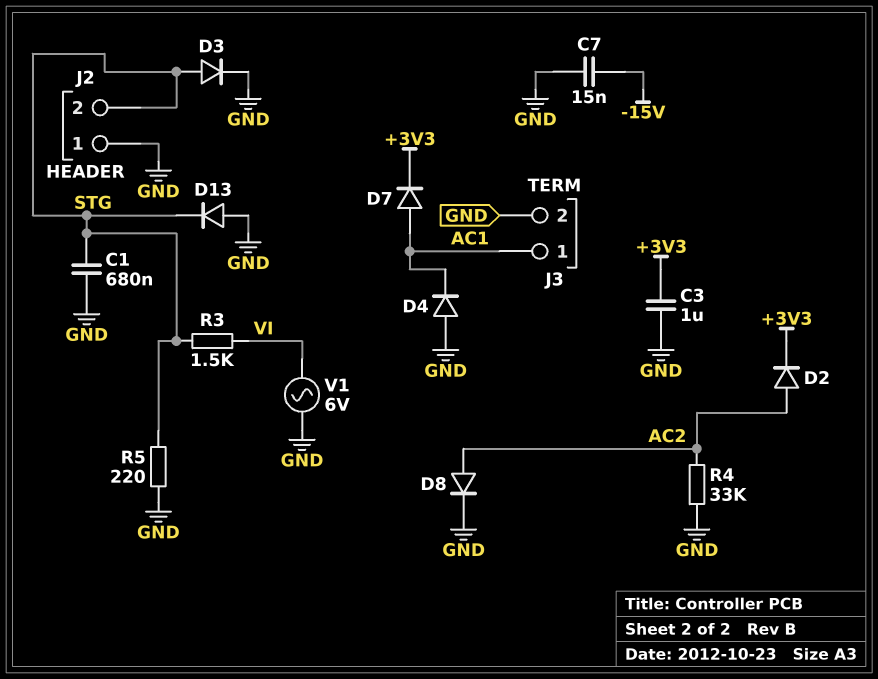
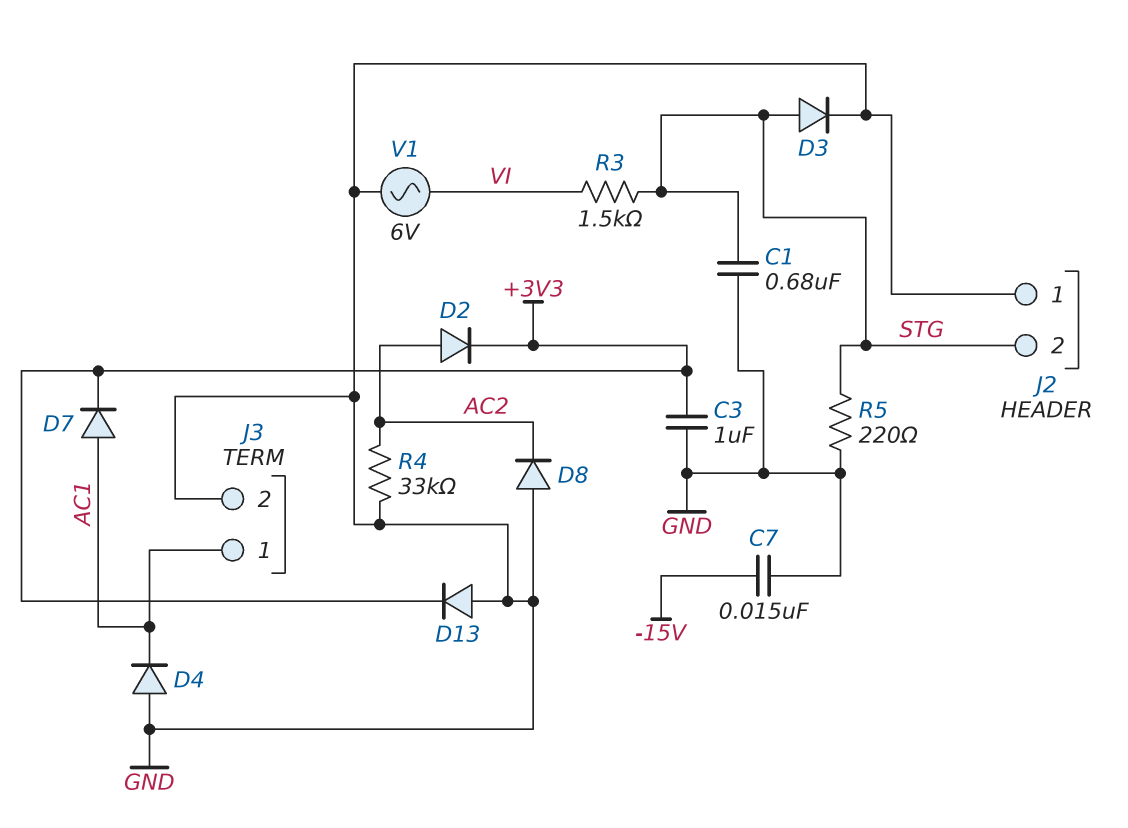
D8: diode (A AC2, K GND) -> diode (A GND, K AC2)
D13: diode (A GND, K STG) -> diode (A GND, K +3V3)

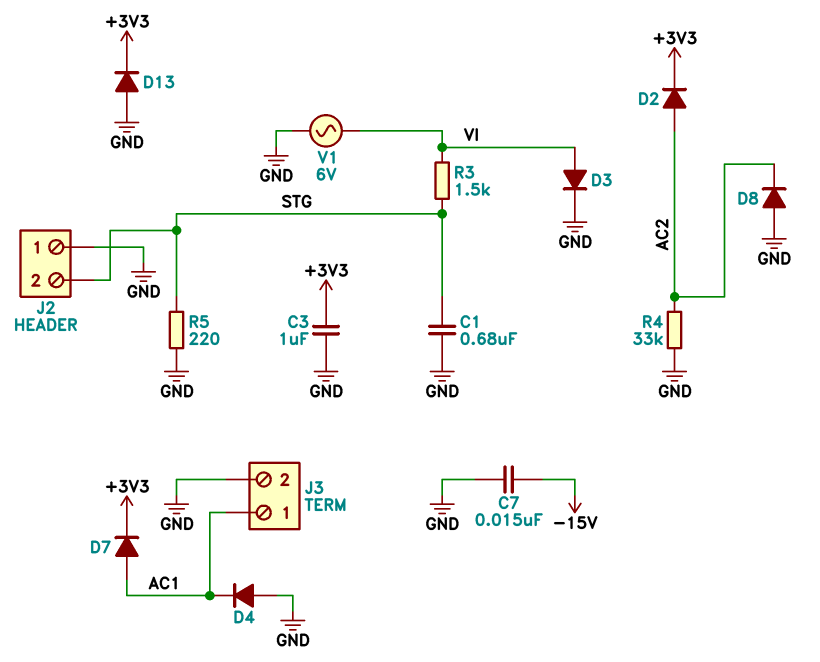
D3: diode (A STG, K GND) -> diode (A VI, K GND)

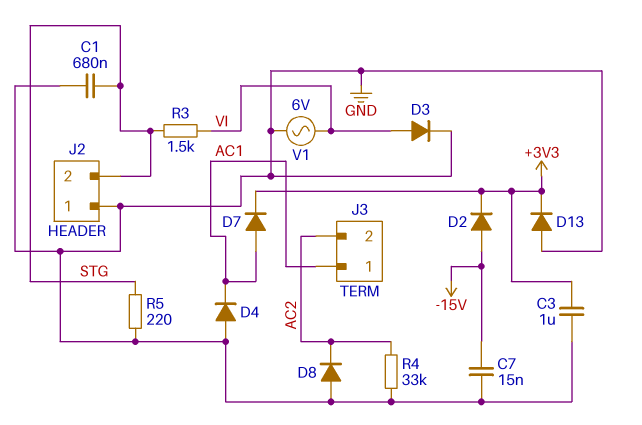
D2: diode (A AC2, K +3V3) -> diode (A -15V, K +3V3)
J3 pin 2: GND -> AC2

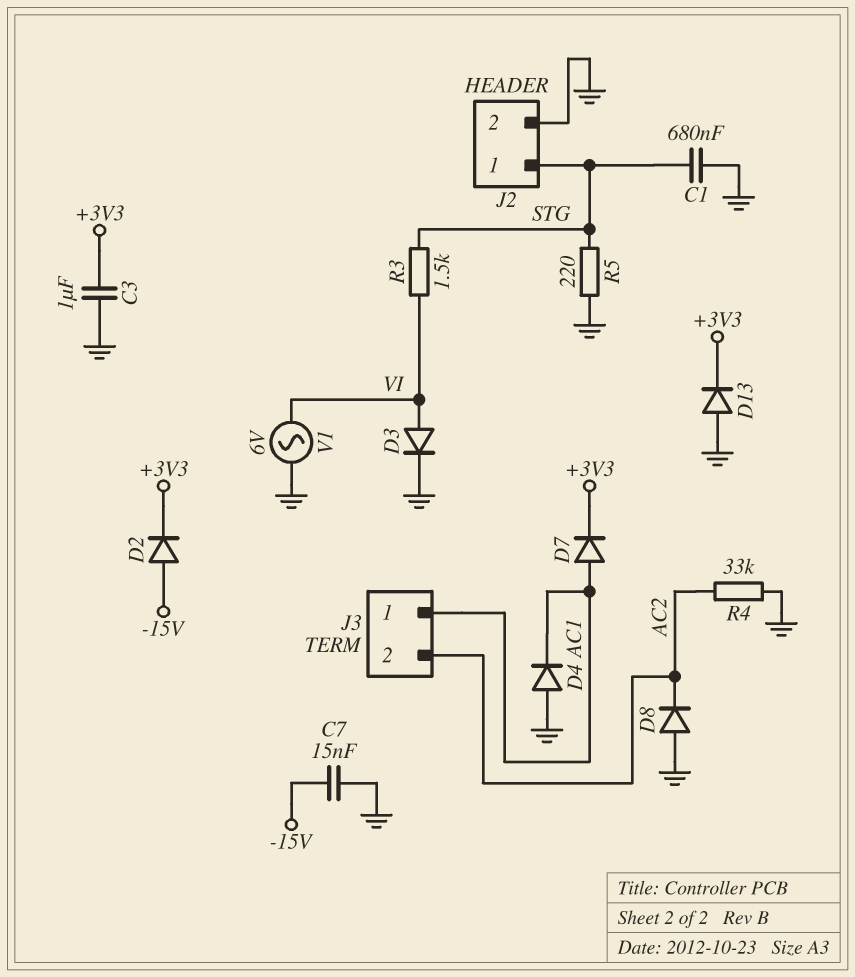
J2 pin 1: GND -> STG
J2 pin 2: STG -> GND

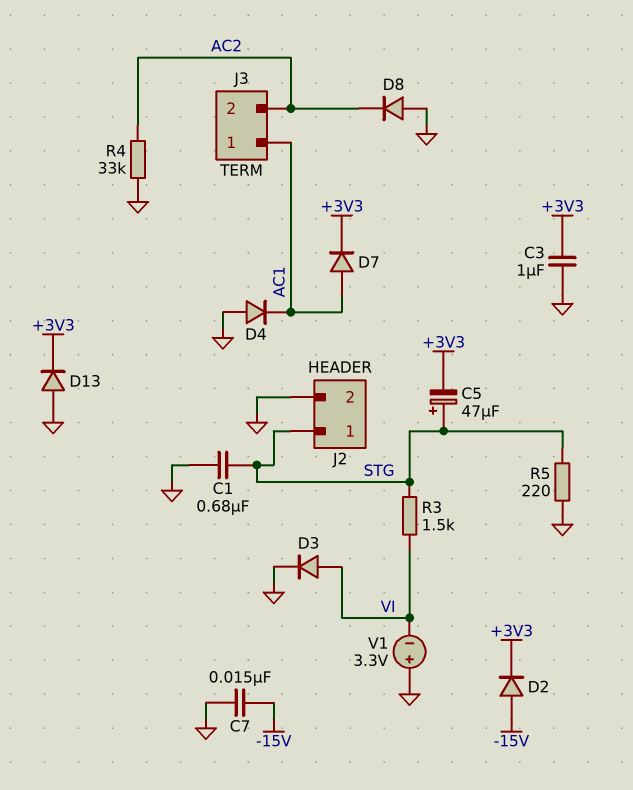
C5: none -> 47uF (plus STG, minus +3V3)
V1: AC 6V (GND, VI) -> 3.3V (plus GND, minus VI)

